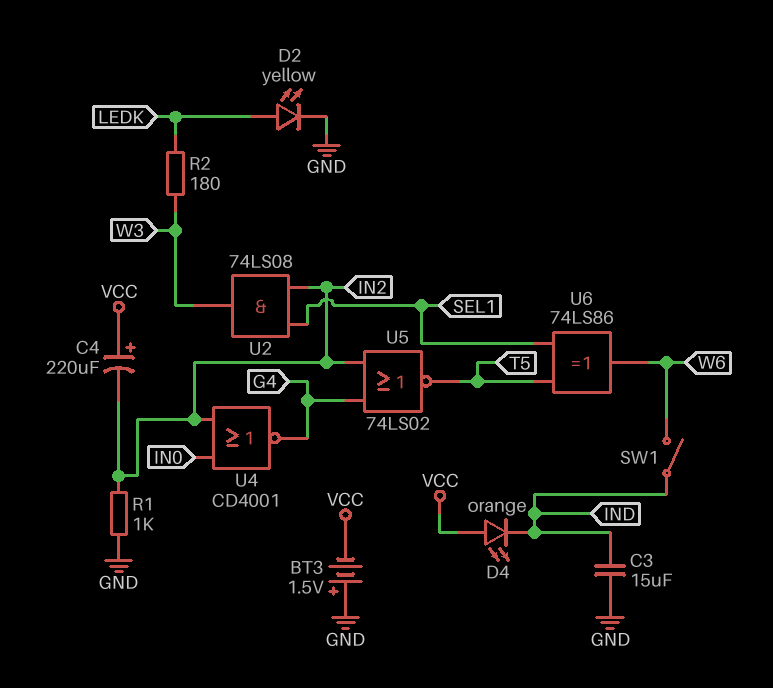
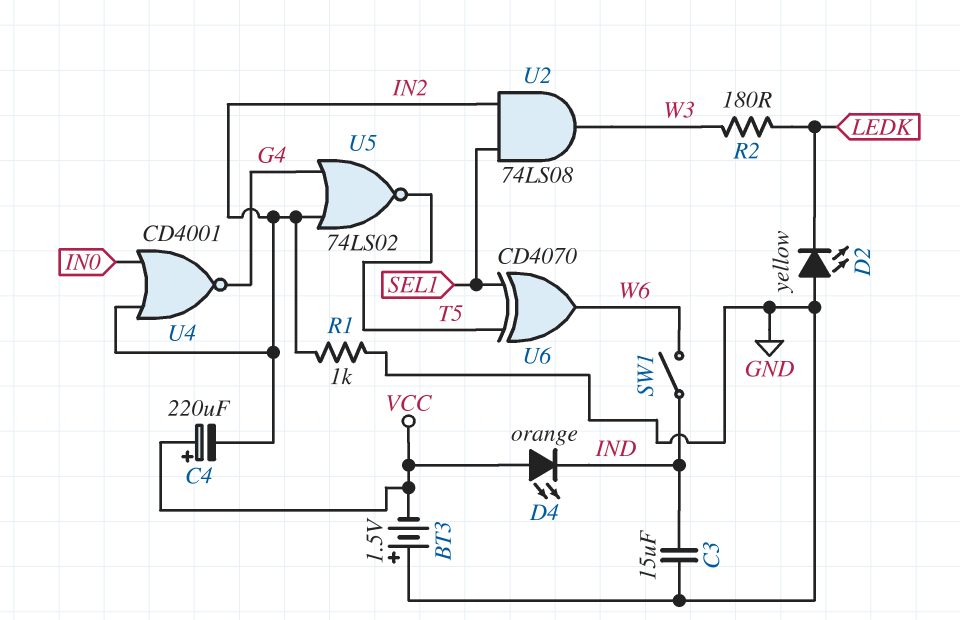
D2: LED yellow (A LEDK, K GND) -> LED yellow (A GND, K LEDK)
U6: XOR 74LS86 (in SEL1, in T5, out W6) -> XOR CD4070 (in SEL1, in T5, out W6)

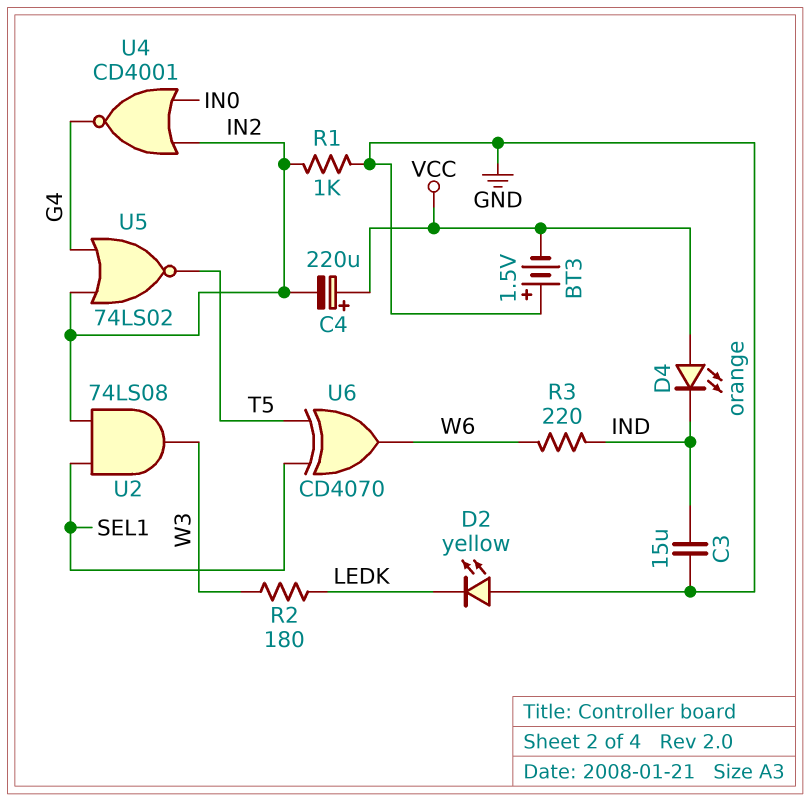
R3: none -> 220 (IND, W6)
SW1: switch (IND, W6) -> none

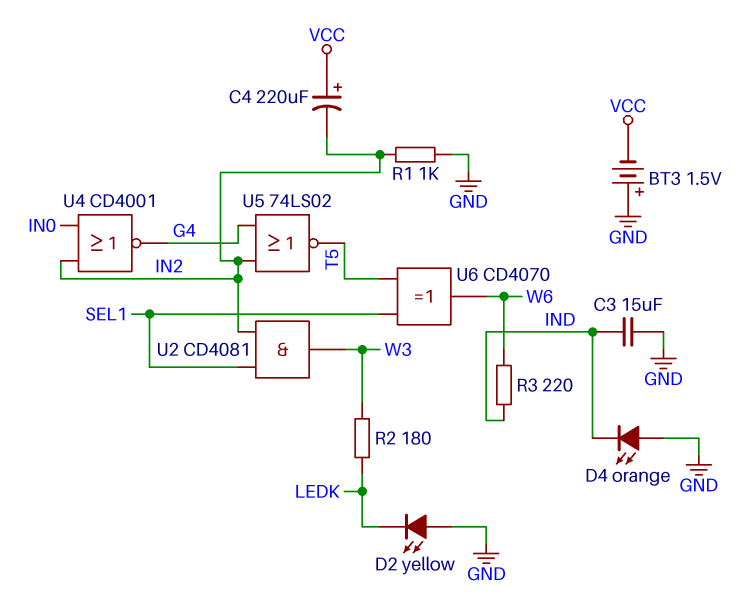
D4: LED orange (A VCC, K IND) -> LED orange (A GND, K IND)
U2: AND 74LS08 (in IN2, in SEL1, out W3) -> AND CD4081 (in IN2, in SEL1, out W3)

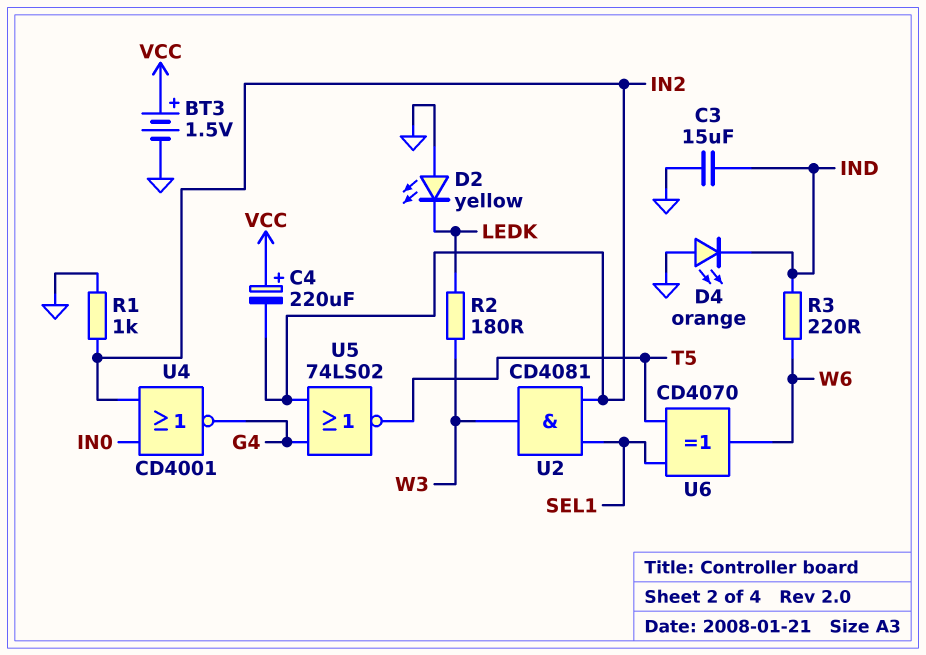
BT3: 1.5V (plus GND, minus VCC) -> 1.5V (plus VCC, minus GND)

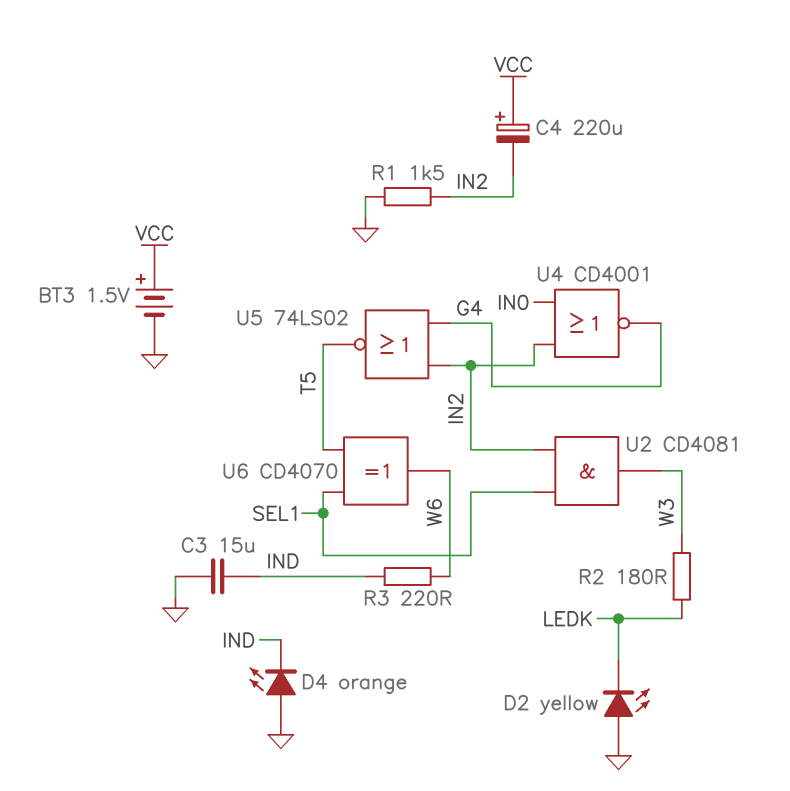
R1: 1k (GND, IN2) -> 1.5k (GND, IN2)

